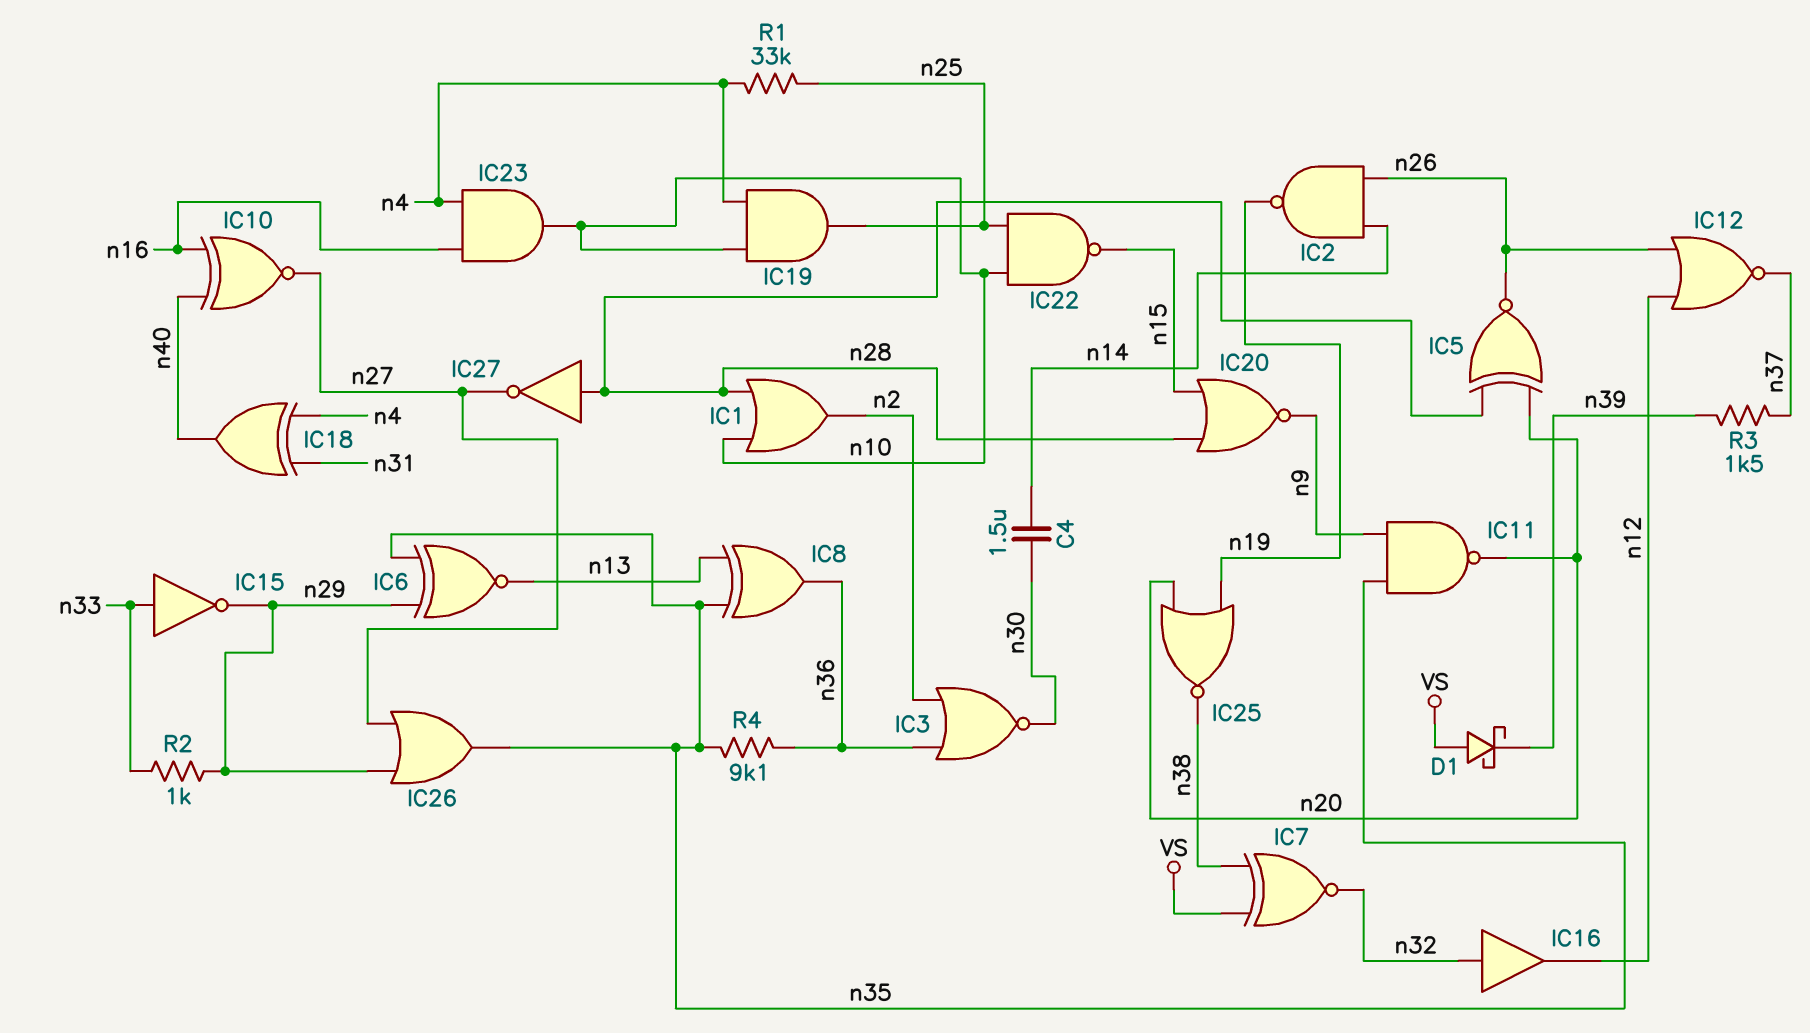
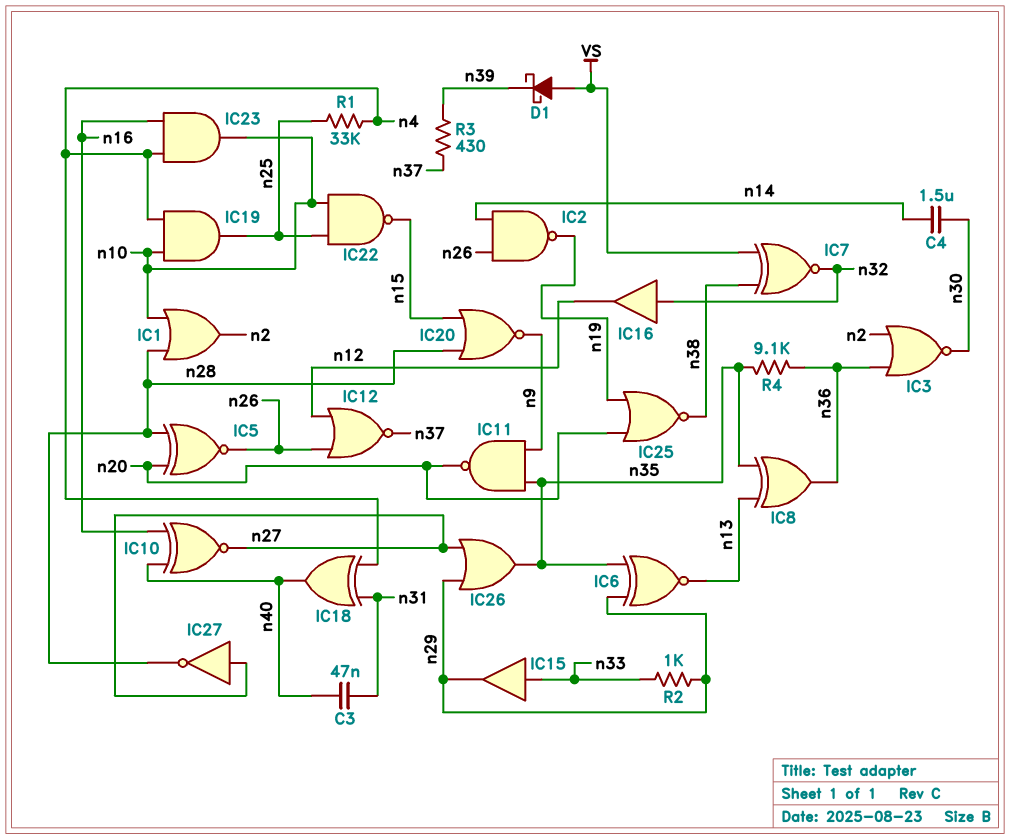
C3: none -> 47nF (n31, n40)
IC15: NOT (in n33, out n29) -> buffer (in n33, out n29)
IC27: NOT (in n28, out n27) -> NOT (in n27, out n28)
R3: 1.5k (n37, n39) -> 430 (n37, n39)

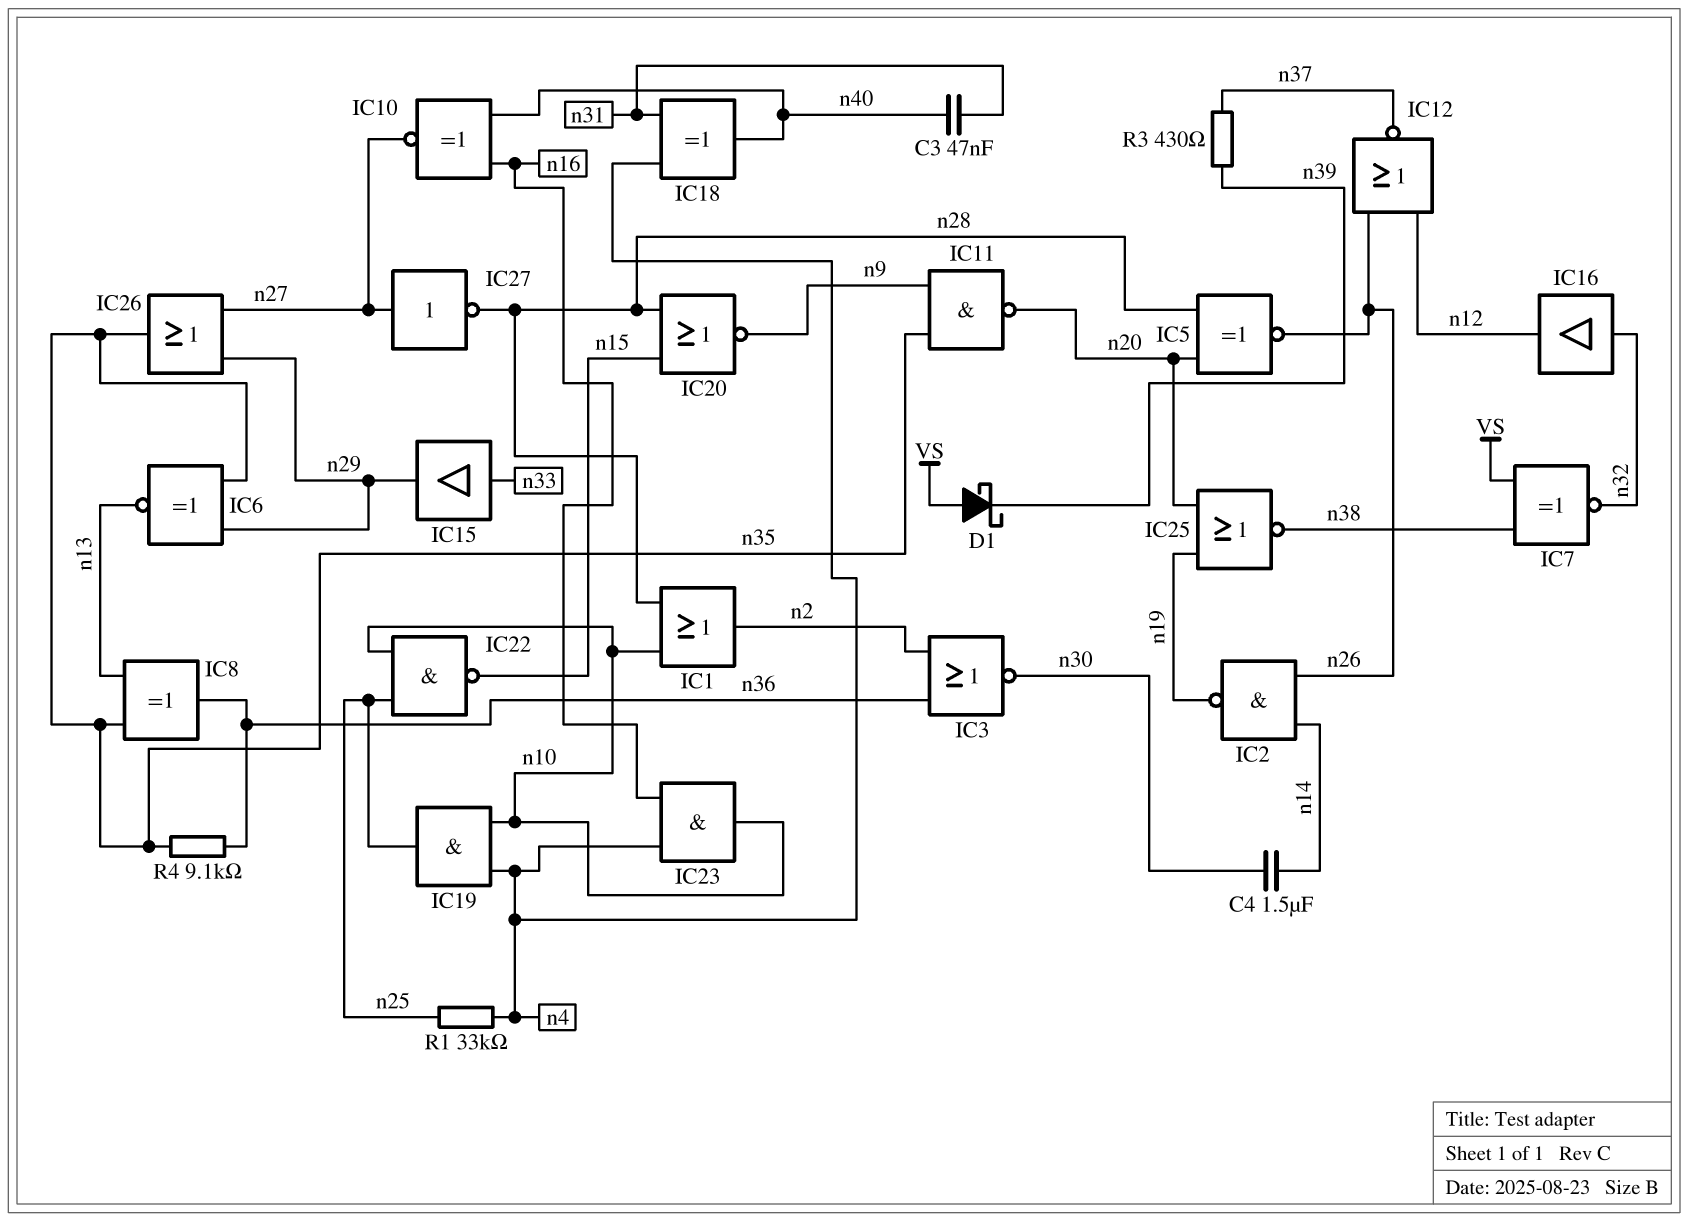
R2: 1k (n29, n33) -> none

